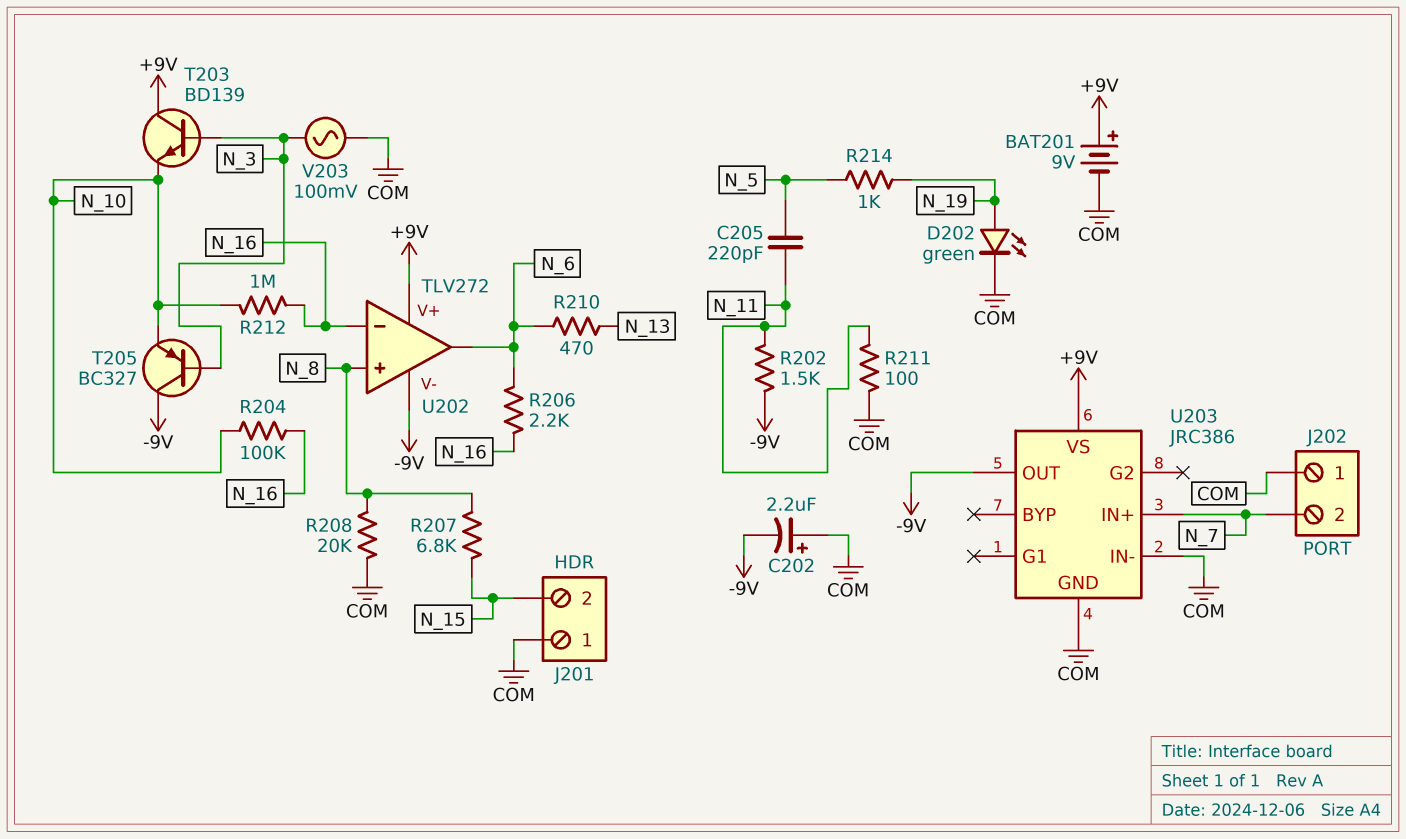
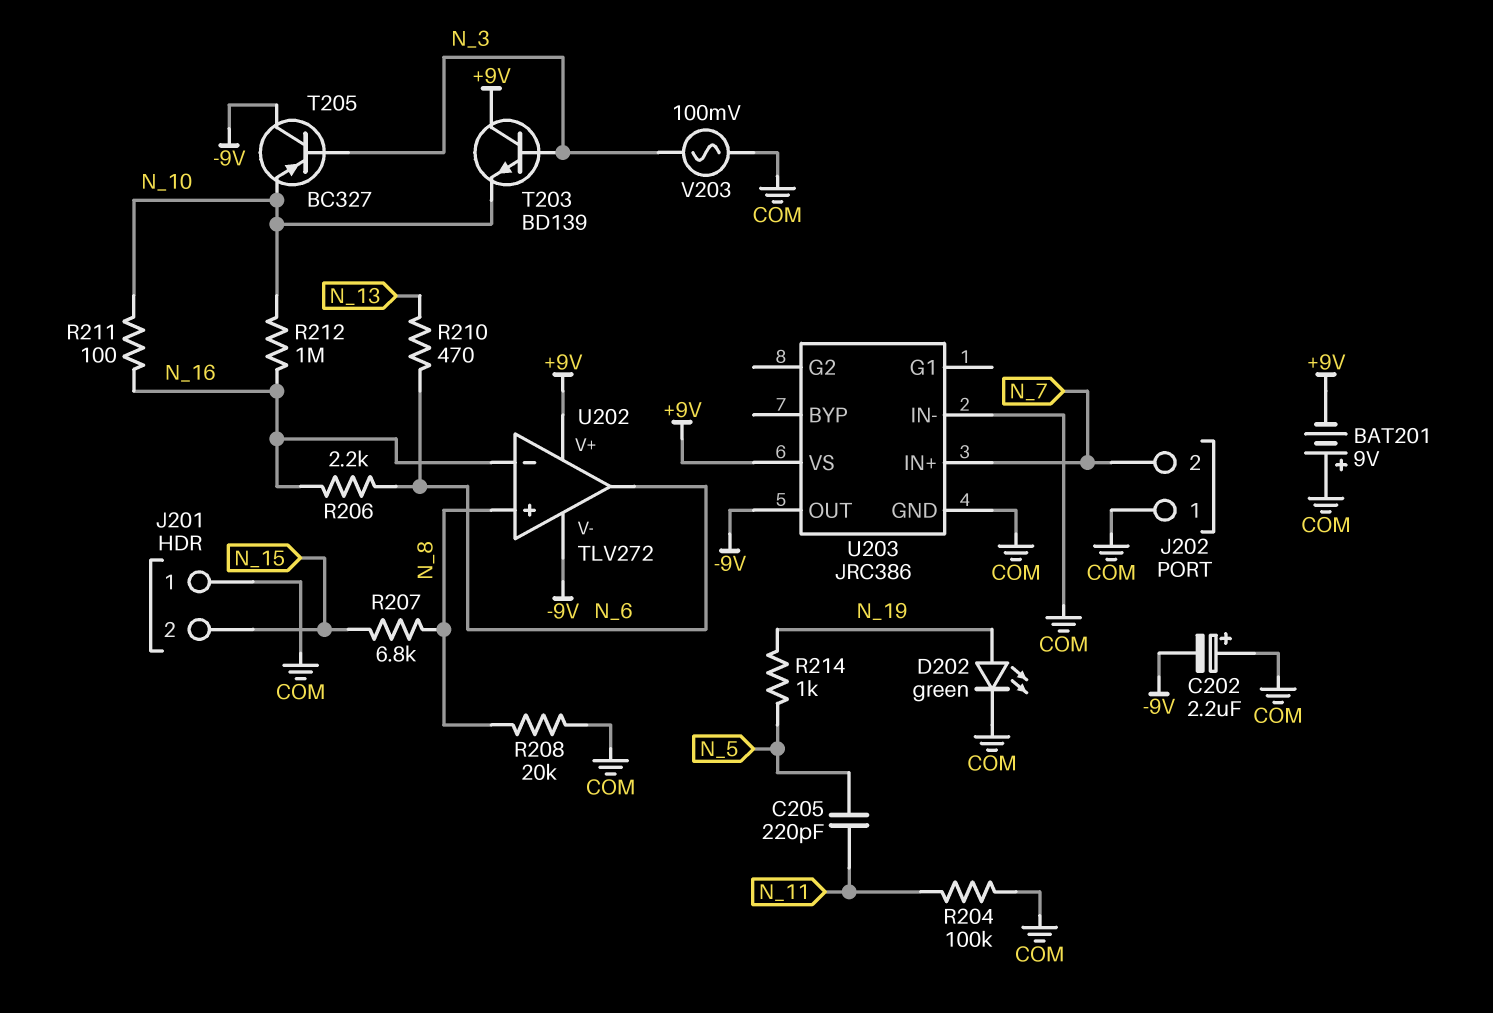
BAT201: 9V (plus +9V, minus COM) -> 9V (plus COM, minus +9V)
R202: 1.5k (-9V, N_11) -> none
R204: 100k (N_10, N_16) -> 100k (COM, N_11)
R211: 100 (COM, N_11) -> 100 (N_10, N_16)

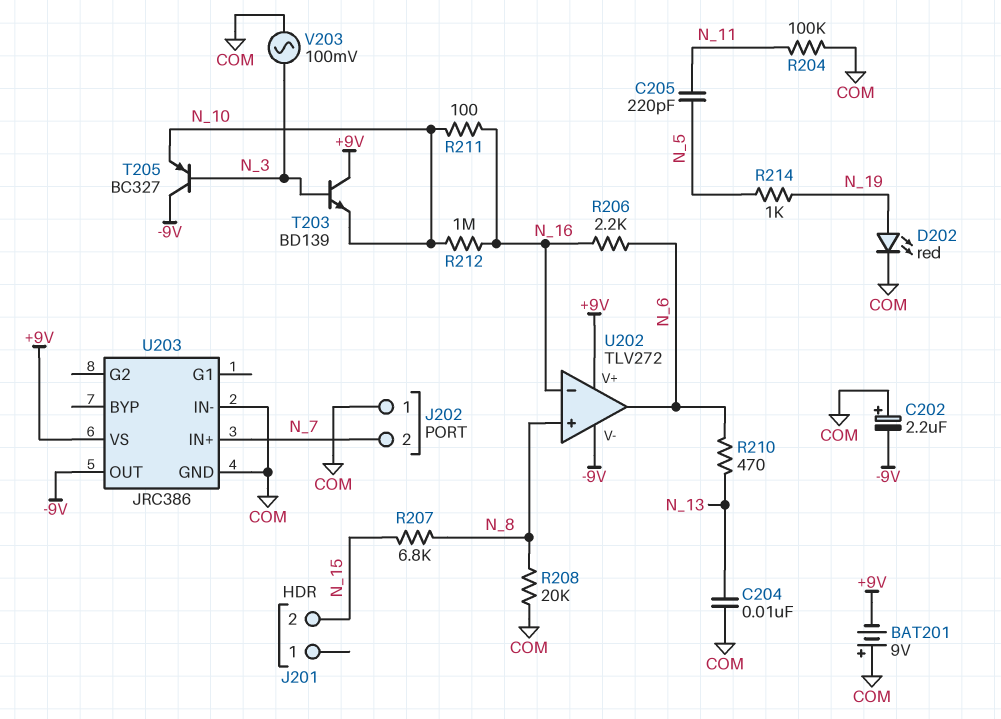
C204: none -> 10nF (COM, N_13)
D202: LED green (A N_19, K COM) -> LED red (A N_19, K COM)
J201 pin 1: COM -> none

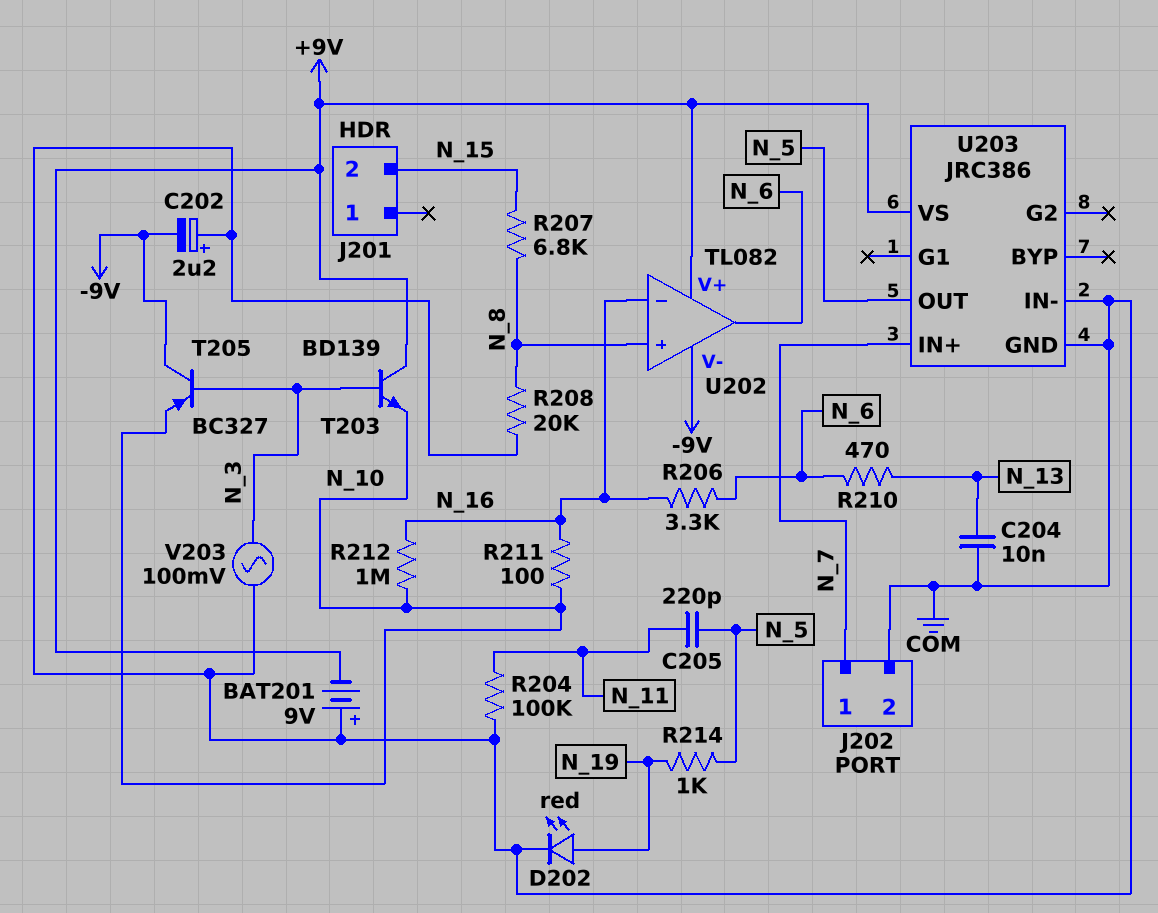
J202 pin 1: COM -> N_7
J202 pin 2: N_7 -> COM
R206: 2.2k (N_6, N_16) -> 3.3k (N_6, N_16)
U202: TLV272 -> TL082
U203 pin OUT: -9V -> N_5

